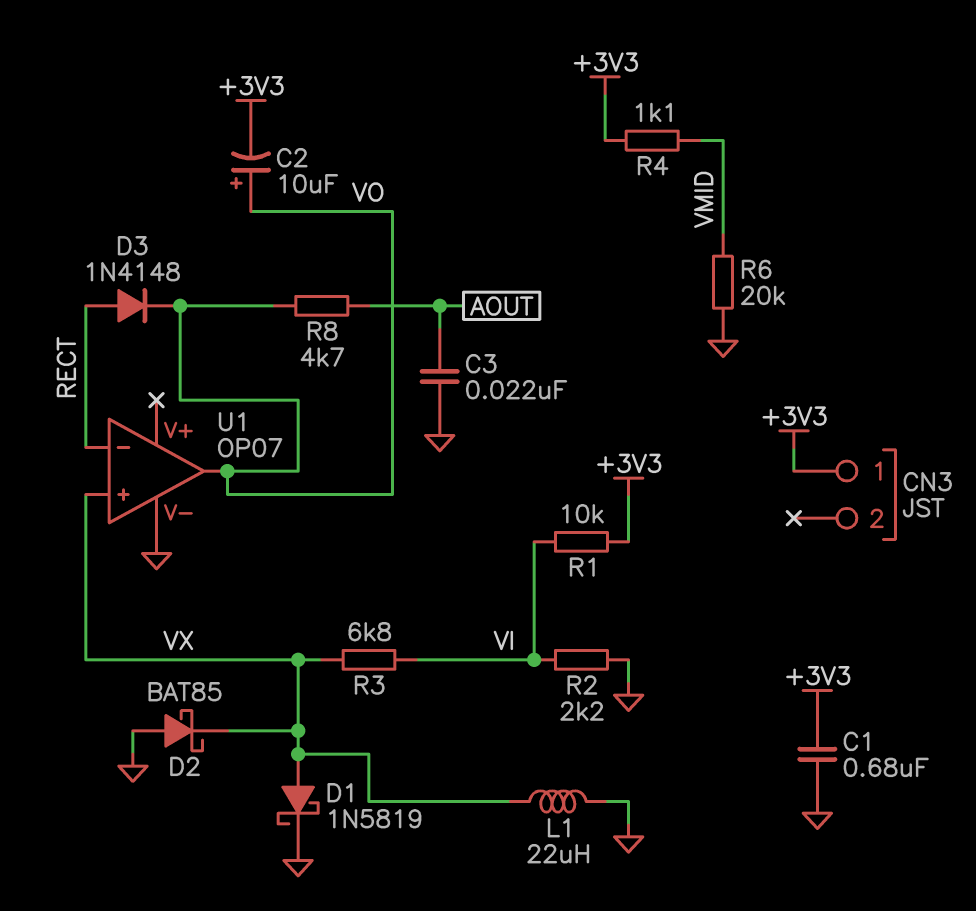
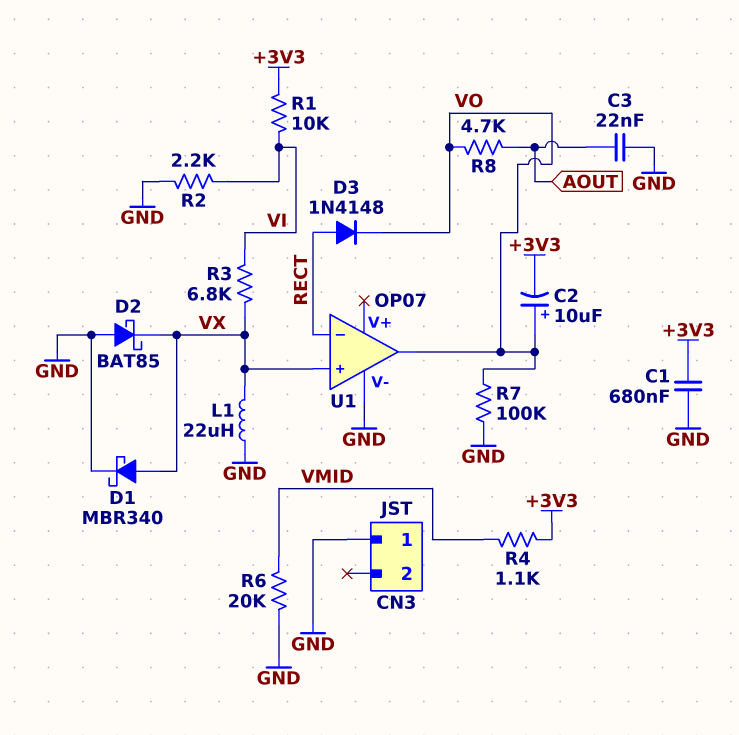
CN3 pin 1: +3V3 -> GND
D1: schottky 1N5819 (A VX, K GND) -> schottky MBR340 (A VX, K GND)
R7: none -> 100k (GND, VO)

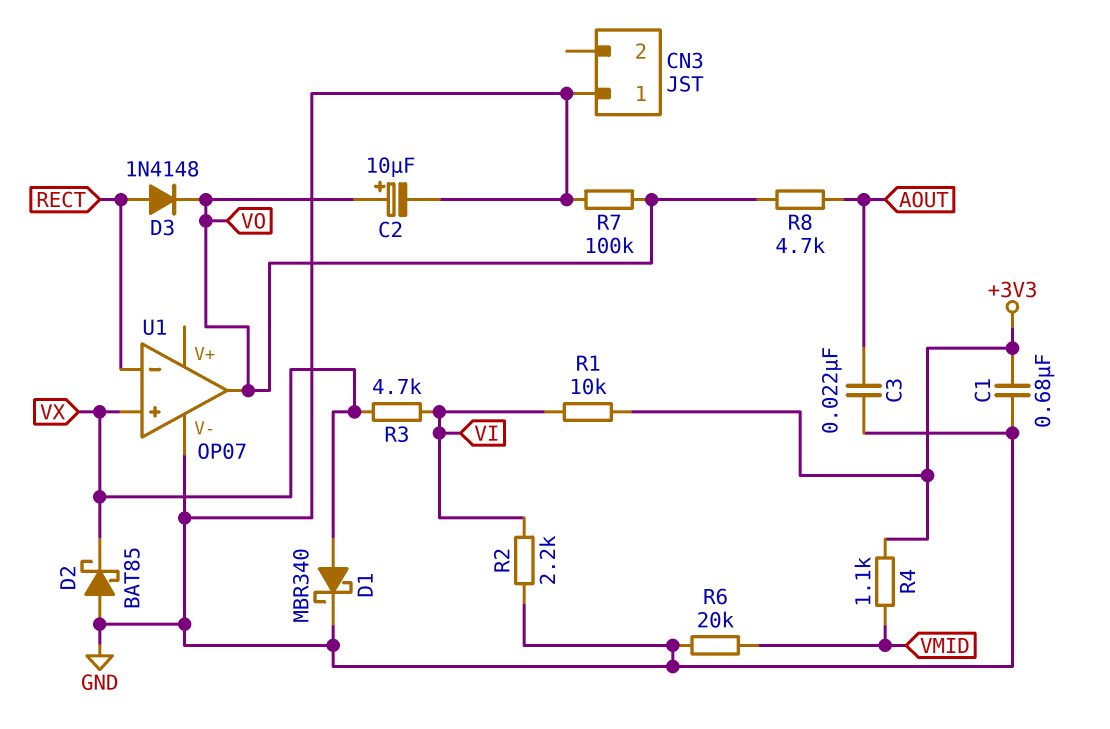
C2: 10uF (plus VO, minus +3V3) -> 10uF (plus VO, minus GND)
L1: 22uH (GND, VX) -> none
R3: 6.8k (VI, VX) -> 4.7k (VI, VX)

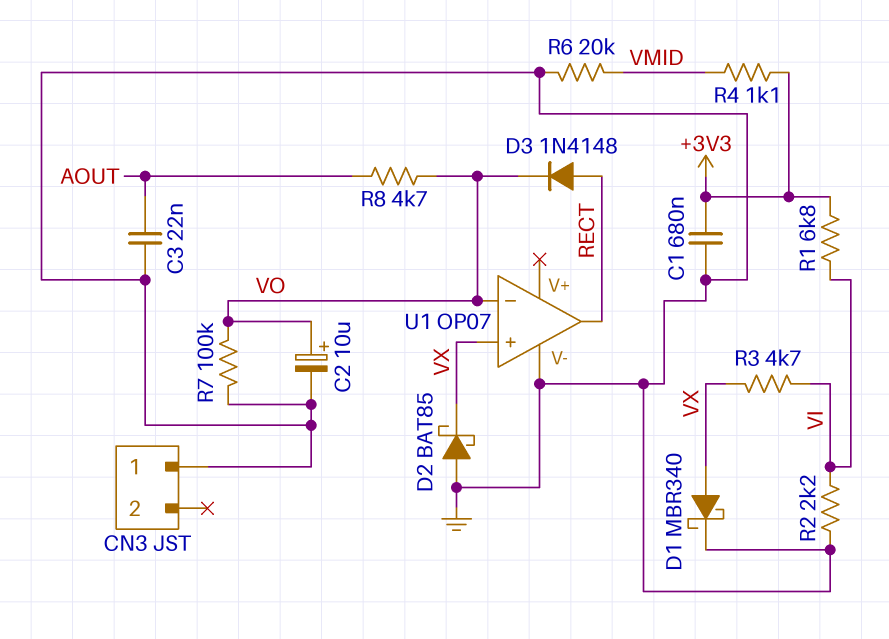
R1: 10k (+3V3, VI) -> 6.8k (+3V3, VI)
U1 pin in-: RECT -> VO
U1 pin out: VO -> RECT

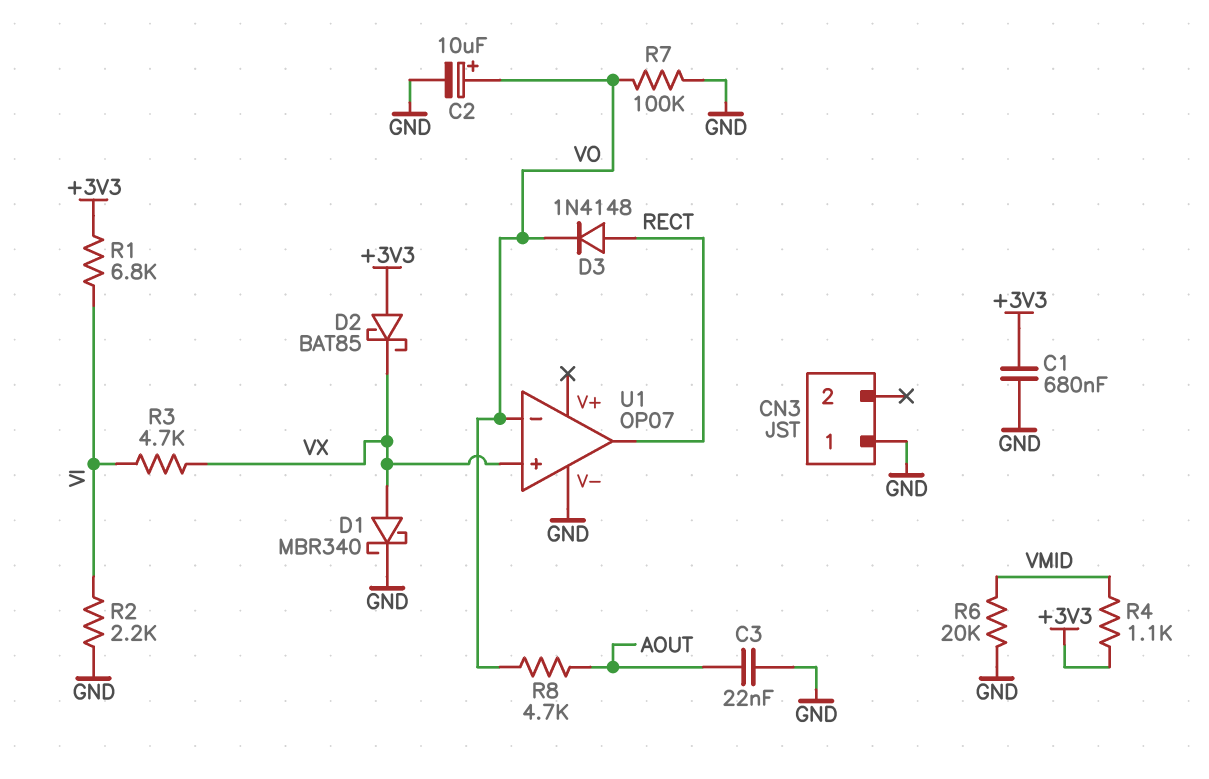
D2: schottky BAT85 (A GND, K VX) -> schottky BAT85 (A +3V3, K VX)

